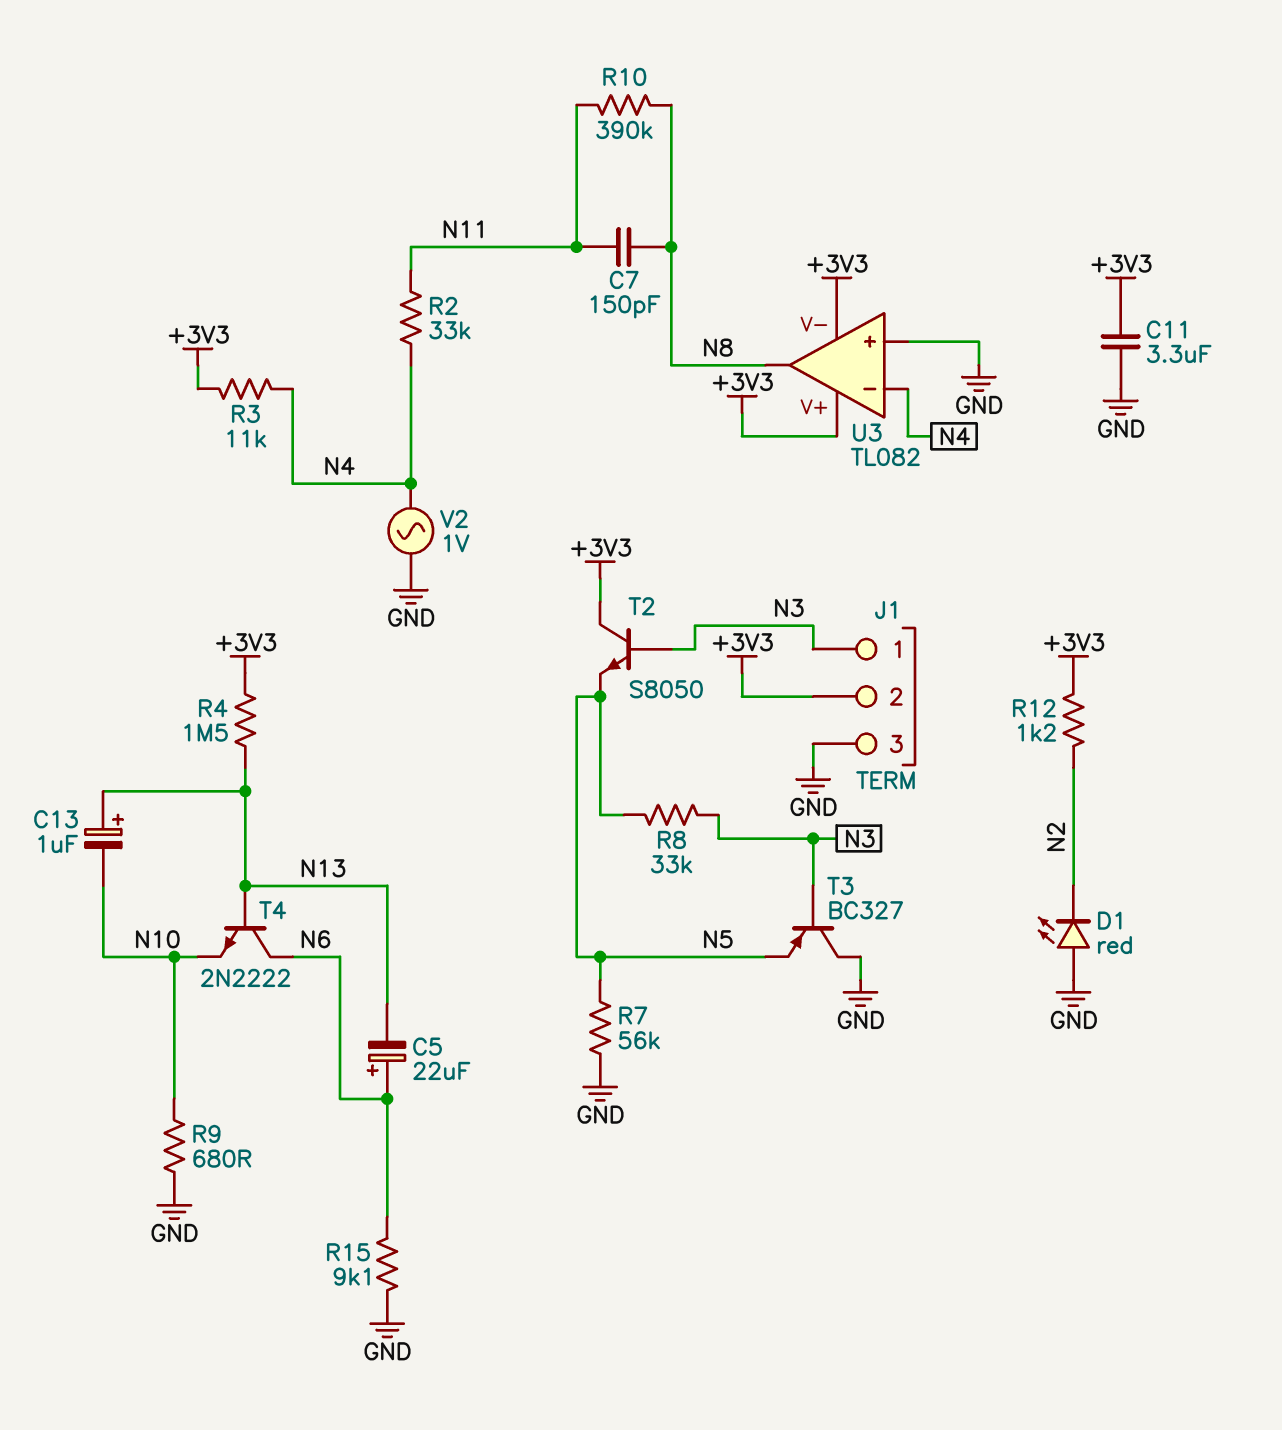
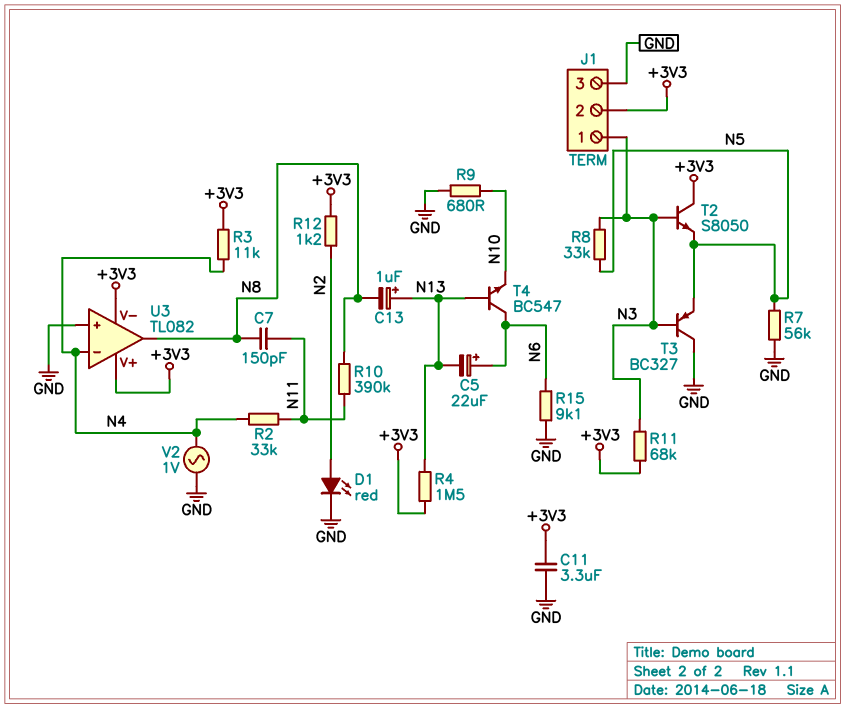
C13: 1uF (plus N13, minus N10) -> 1uF (plus N13, minus N8)
D1: LED red (A GND, K N2) -> LED red (A N2, K GND)
R11: none -> 68k (+3V3, N3)
T4: NPN 2N2222 (B N13, C N6, E N10) -> NPN BC547 (B N13, C N6, E N10)

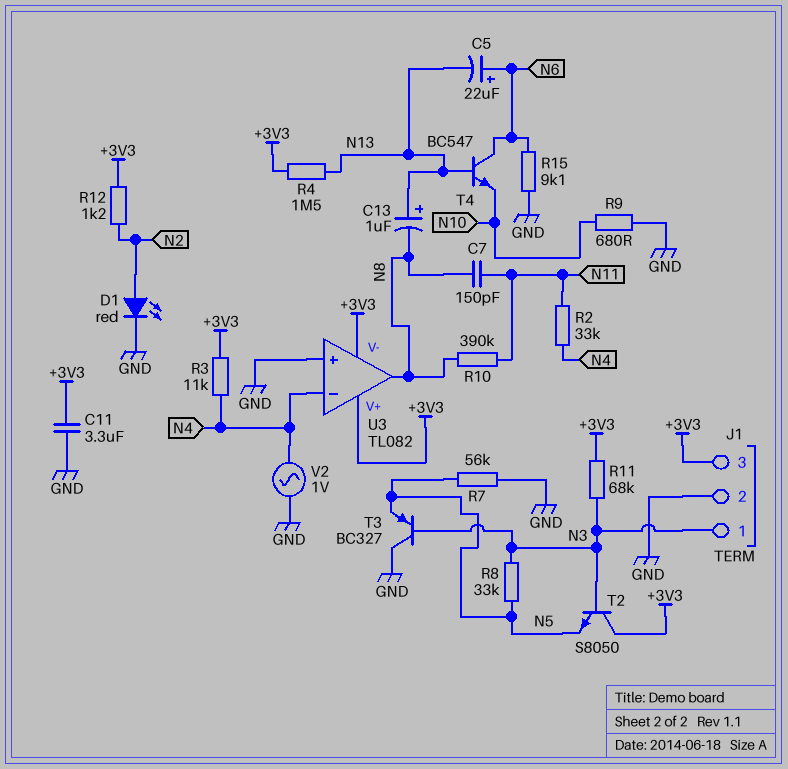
J1 pin 2: +3V3 -> GND
J1 pin 3: GND -> +3V3

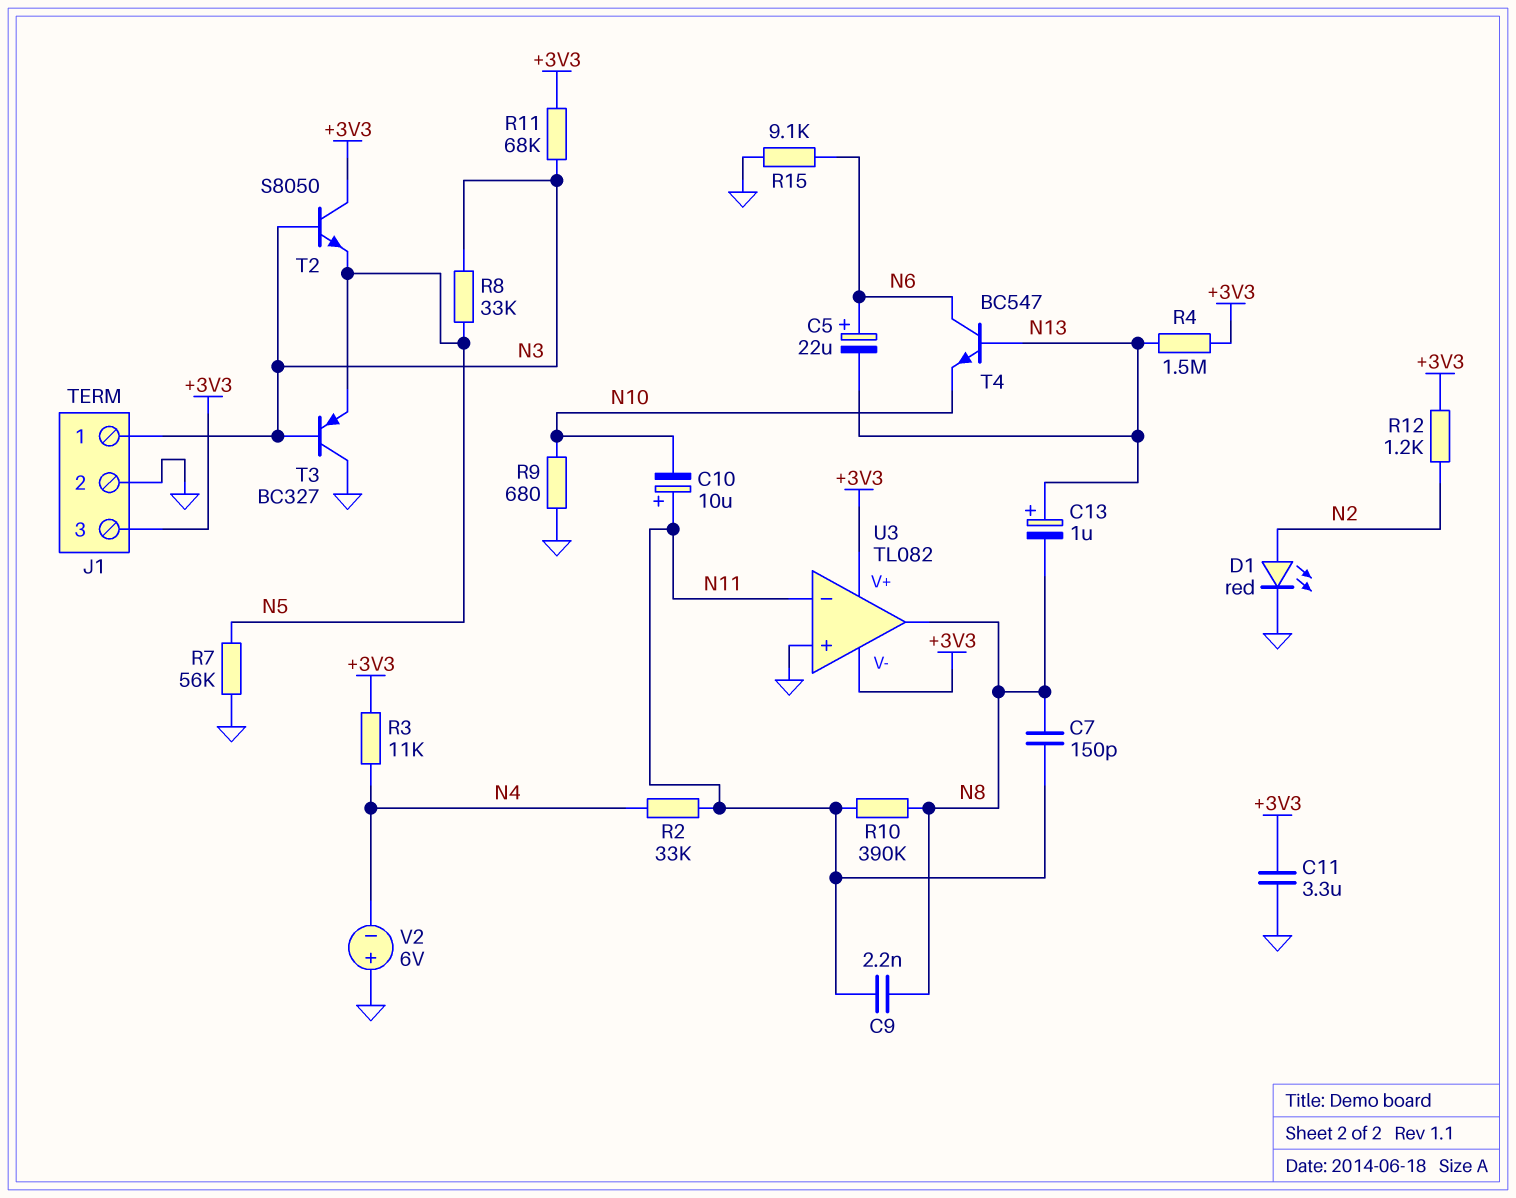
C9: none -> 2.2nF (N8, N11)
C10: none -> 10uF (plus N11, minus N10)
U3 pin in-: N4 -> N11
V2: AC 1V (GND, N4) -> 6V (plus GND, minus N4)

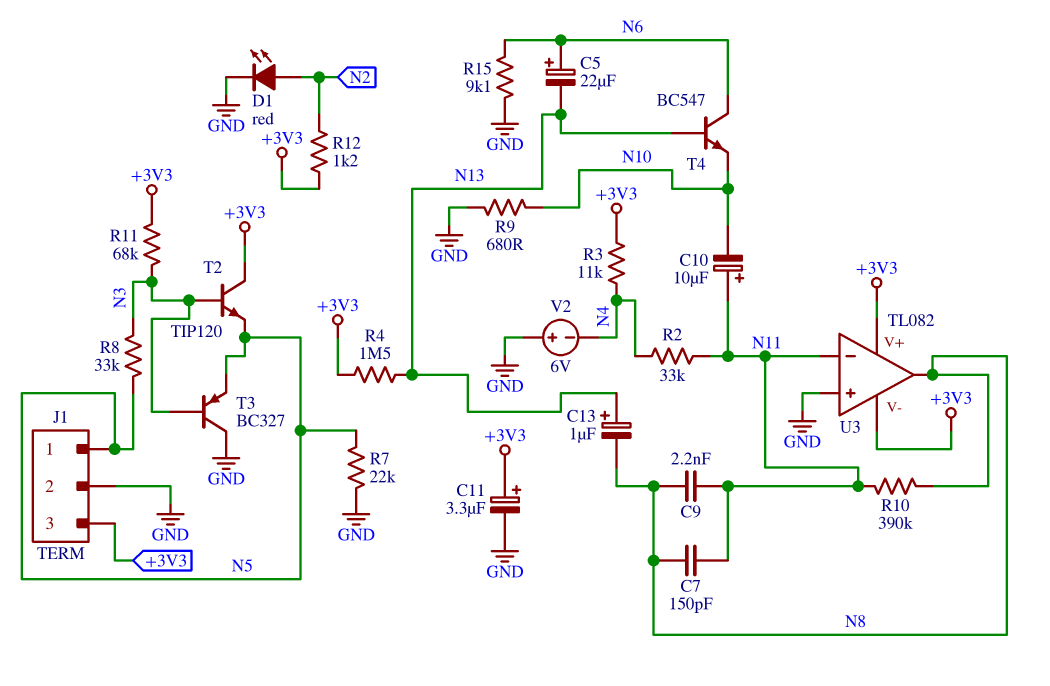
C11: 3.3uF (+3V3, GND) -> 3.3uF (plus +3V3, minus GND)
J1 pin 1: N3 -> N5
R7: 56k (GND, N5) -> 22k (GND, N5)
T2: NPN S8050 (B N3, C +3V3, E N5) -> NPN TIP120 (B N3, C +3V3, E N5)

